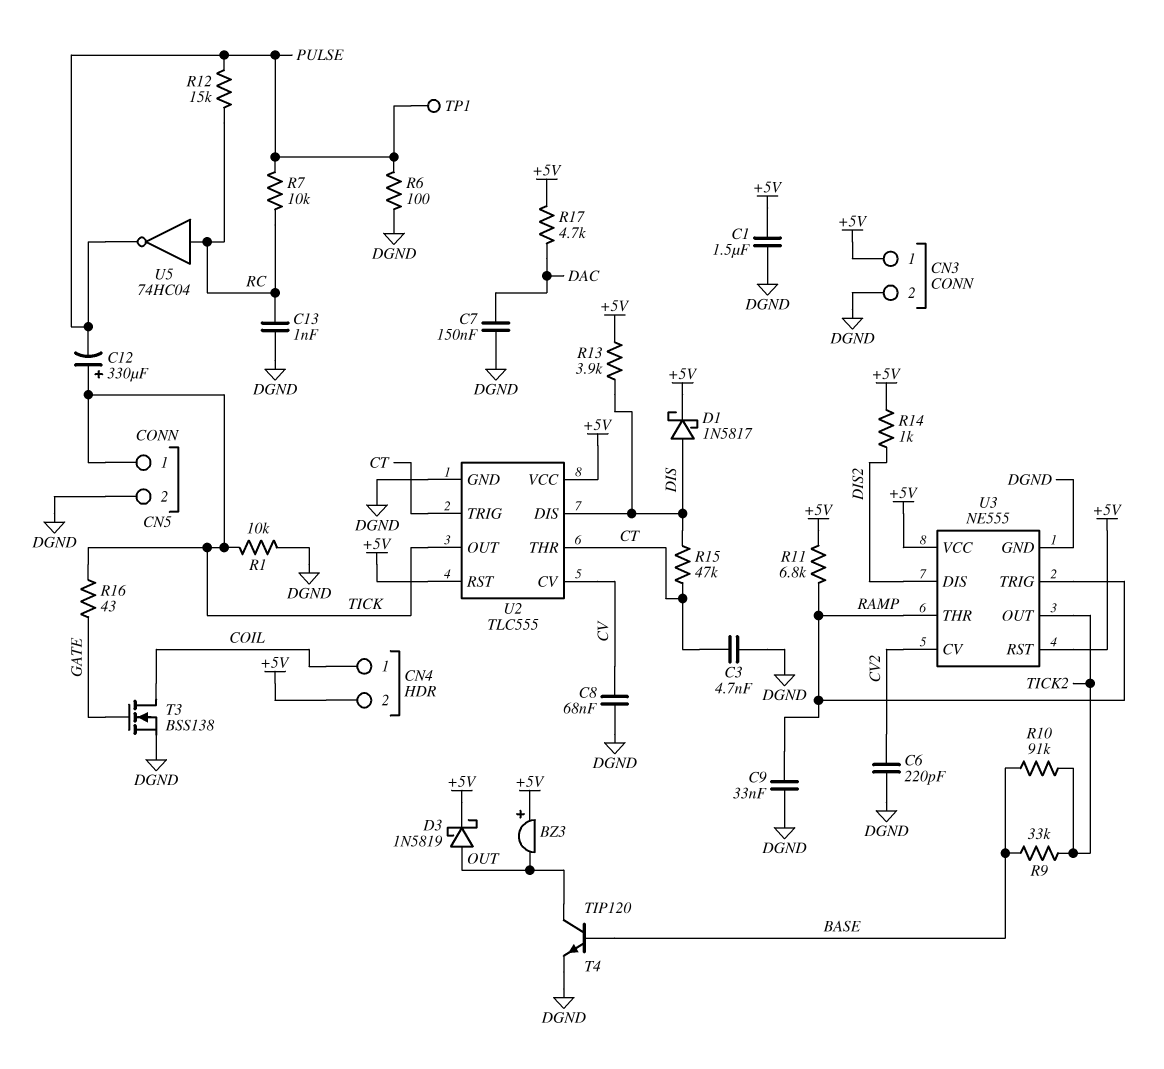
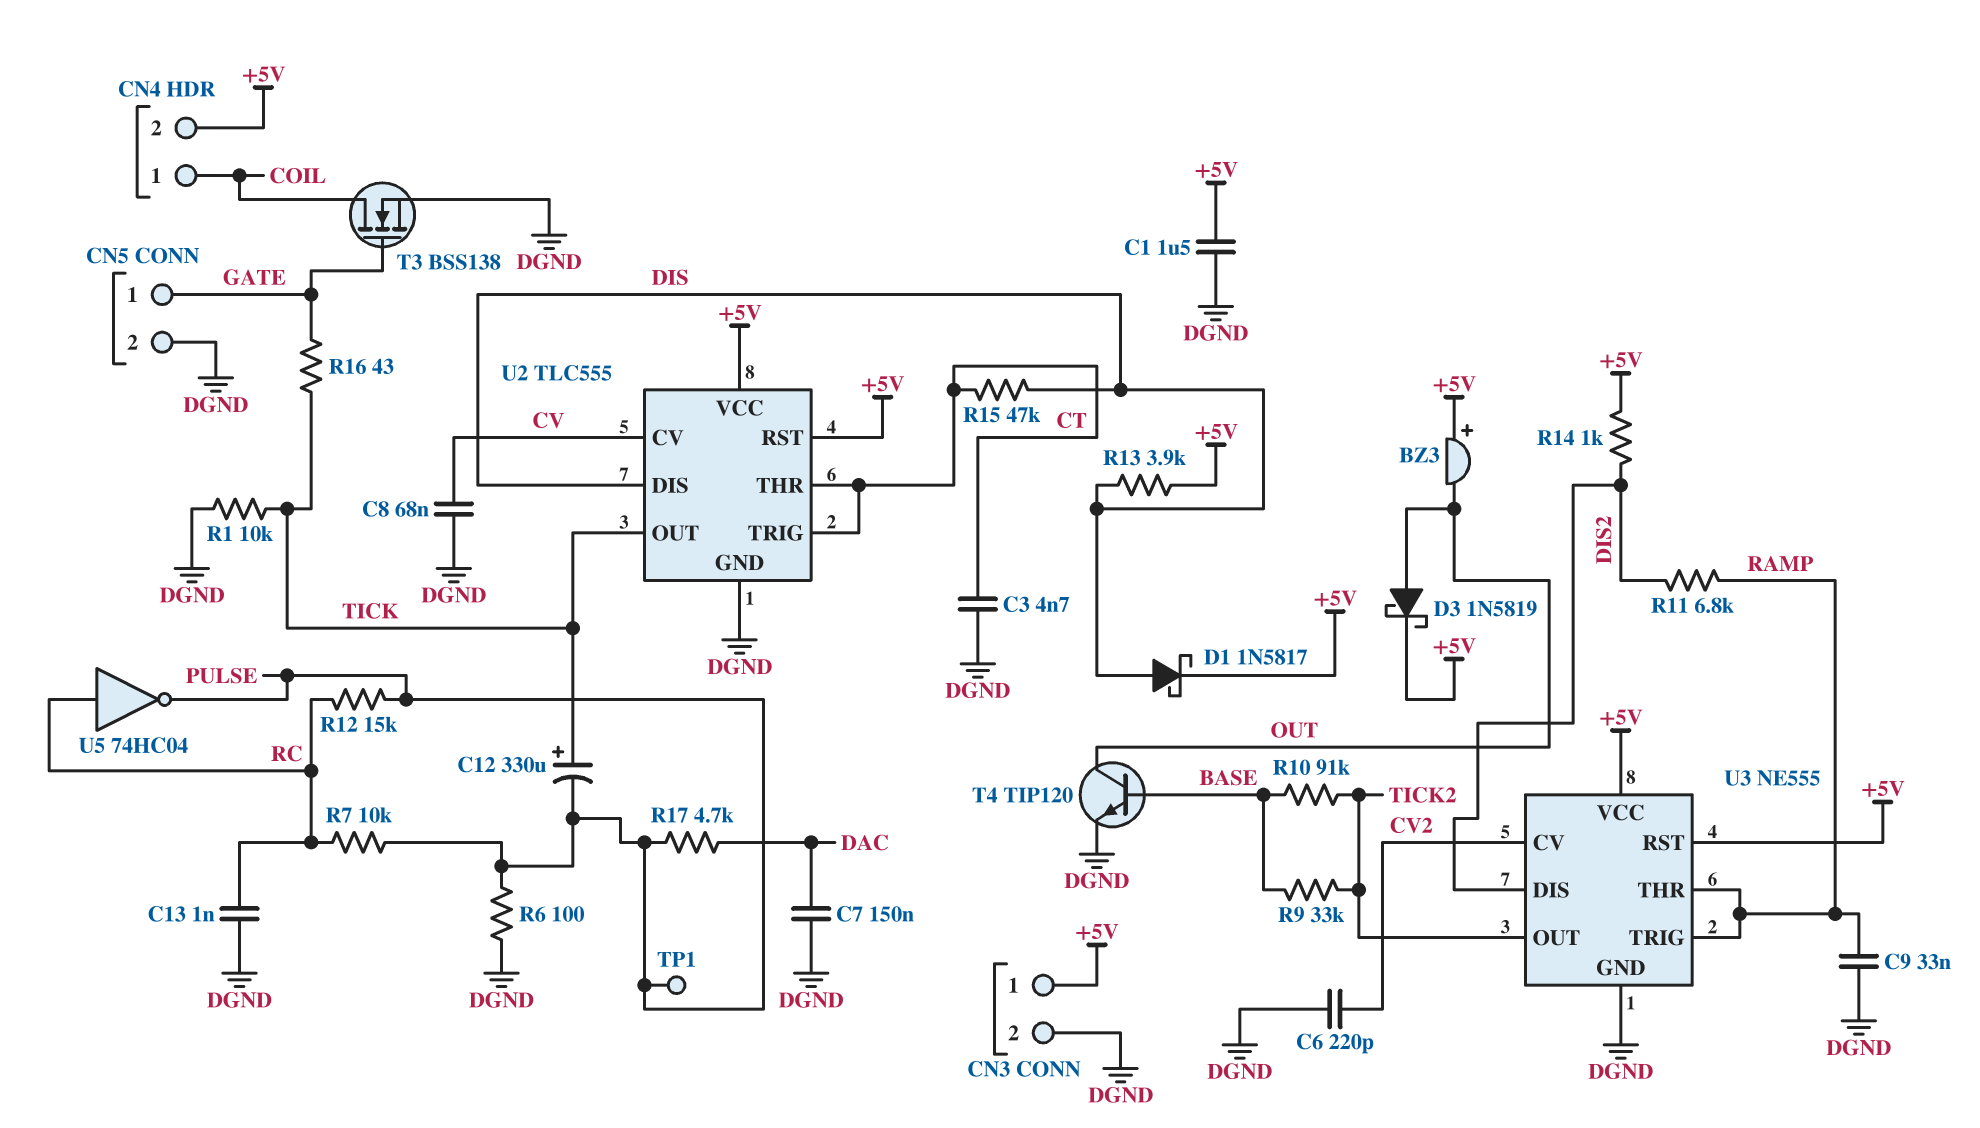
CN5 pin 1: TICK -> GATE
R11: 6.8k (+5V, RAMP) -> 6.8k (DIS2, RAMP)
R17: 4.7k (+5V, DAC) -> 4.7k (DAC, PULSE)

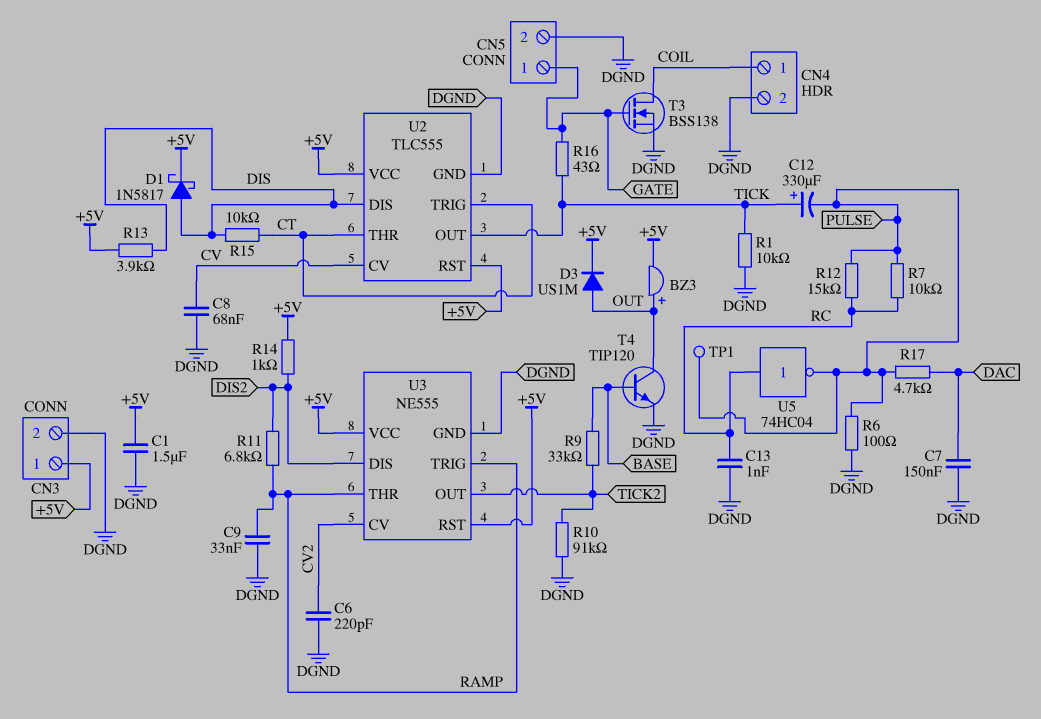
BZ3: buzzer (plus +5V, minus OUT) -> buzzer (plus OUT, minus +5V)
C3: 4.7nF (CT, DGND) -> none
CN4 pin 2: +5V -> DGND
D3: schottky 1N5819 (A OUT, K +5V) -> diode US1M (A OUT, K +5V)
R10: 91k (BASE, TICK2) -> 91k (DGND, TICK2)
R15: 47k (CT, DIS) -> 10k (CT, DIS)

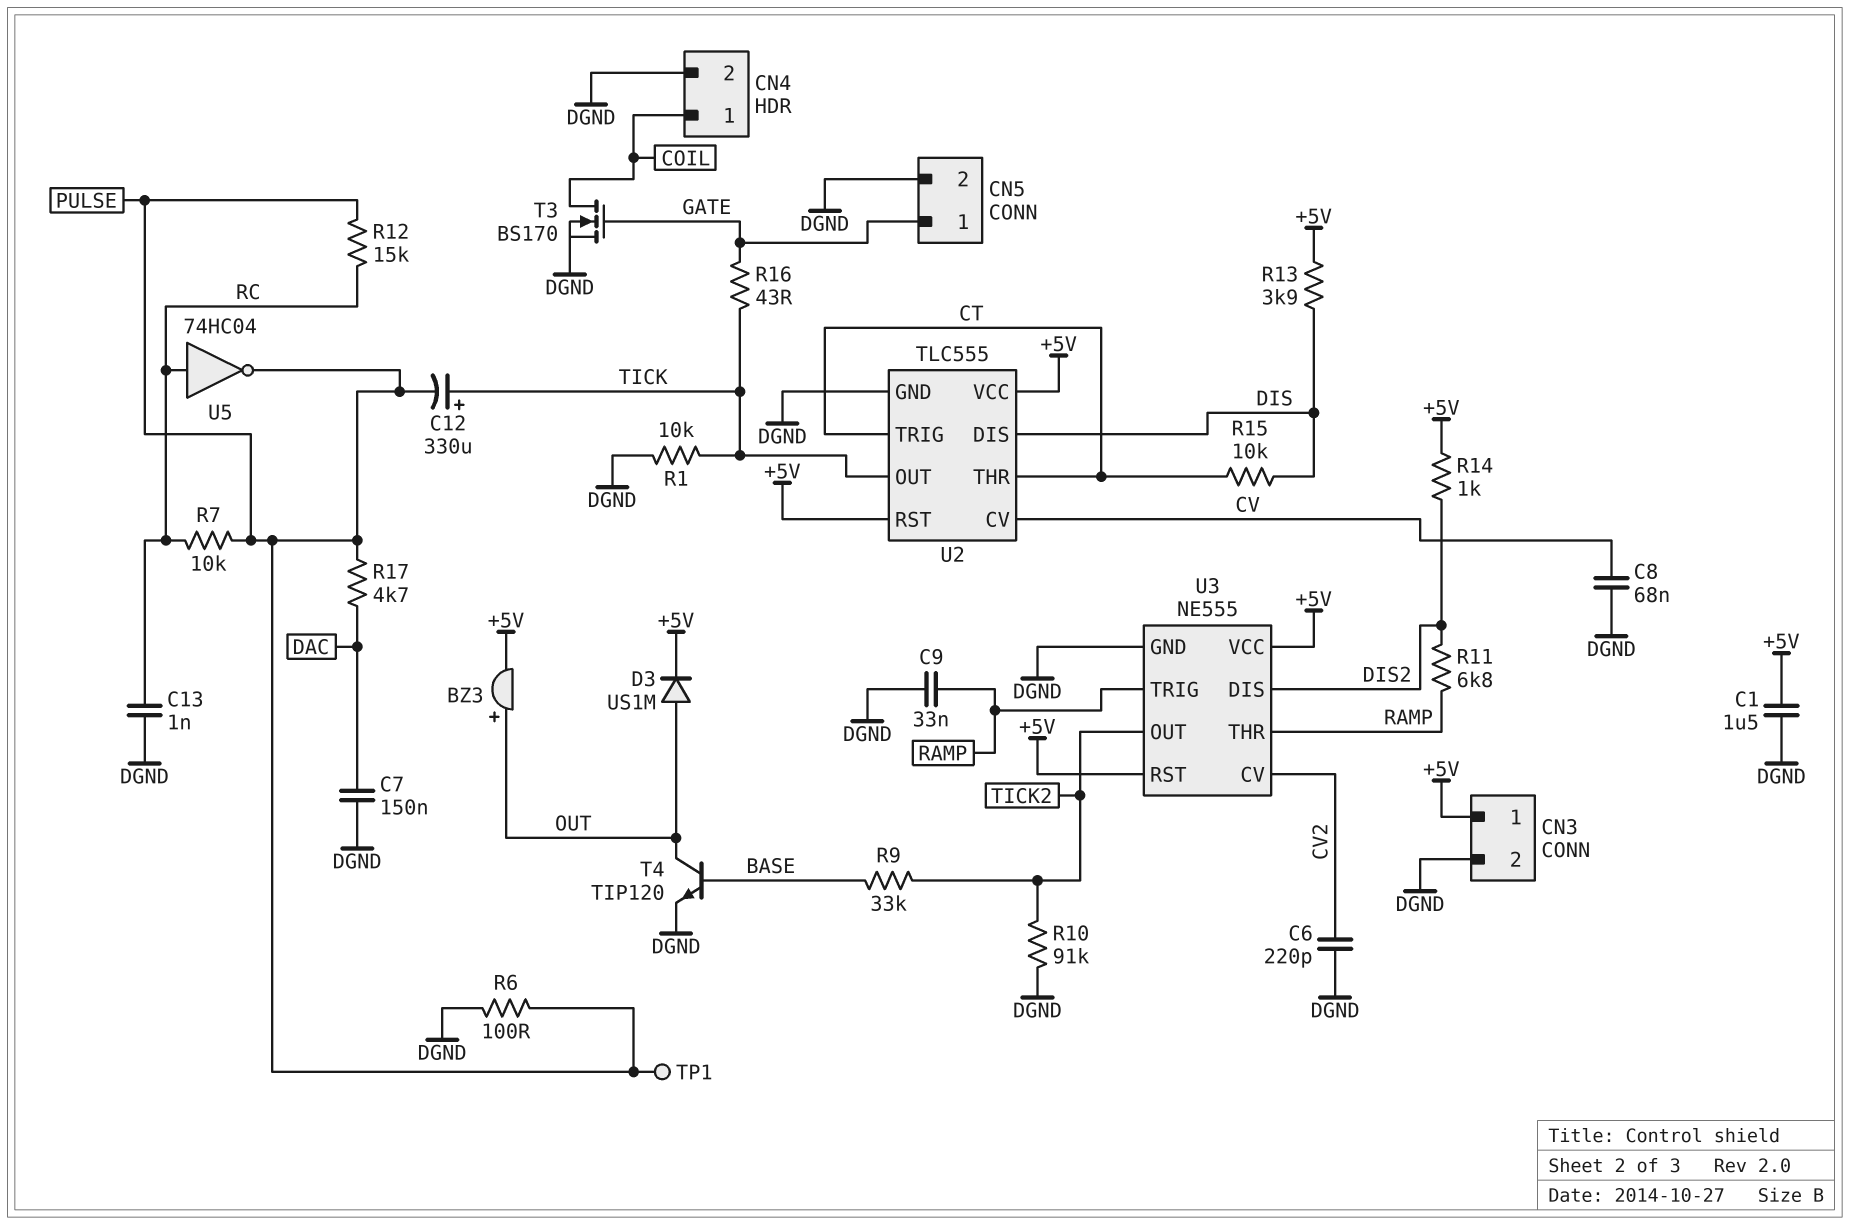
D1: schottky 1N5817 (A DIS, K +5V) -> none
T3: NMOS BSS138 (G GATE, D COIL, S DGND) -> NMOS BS170 (G GATE, D COIL, S DGND)

